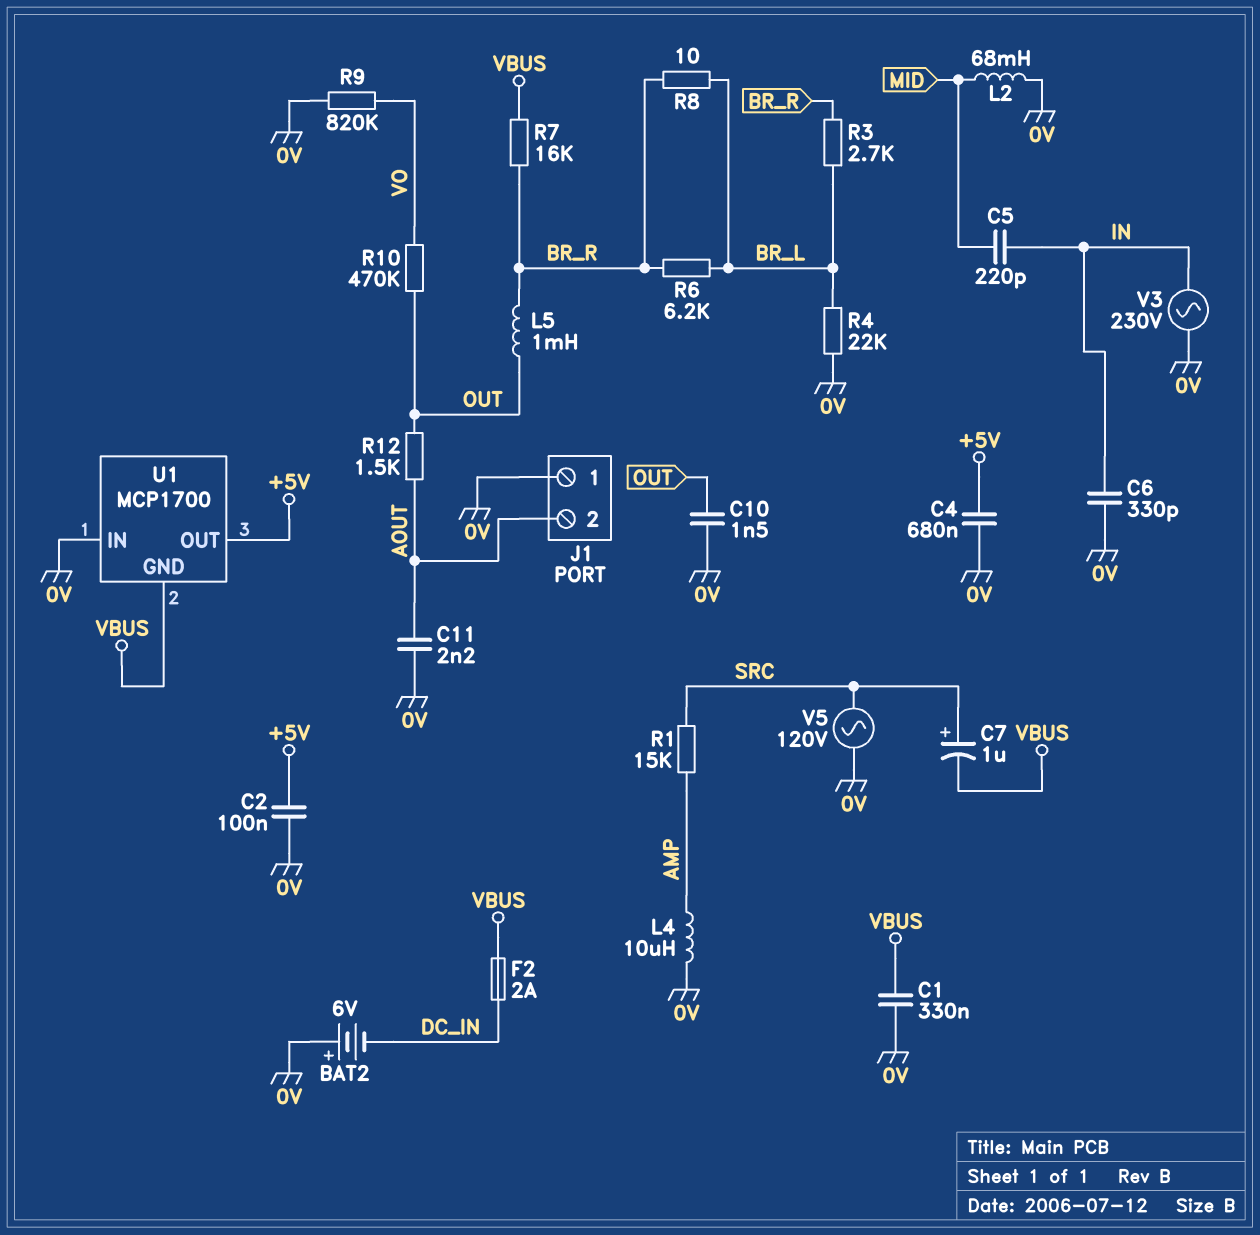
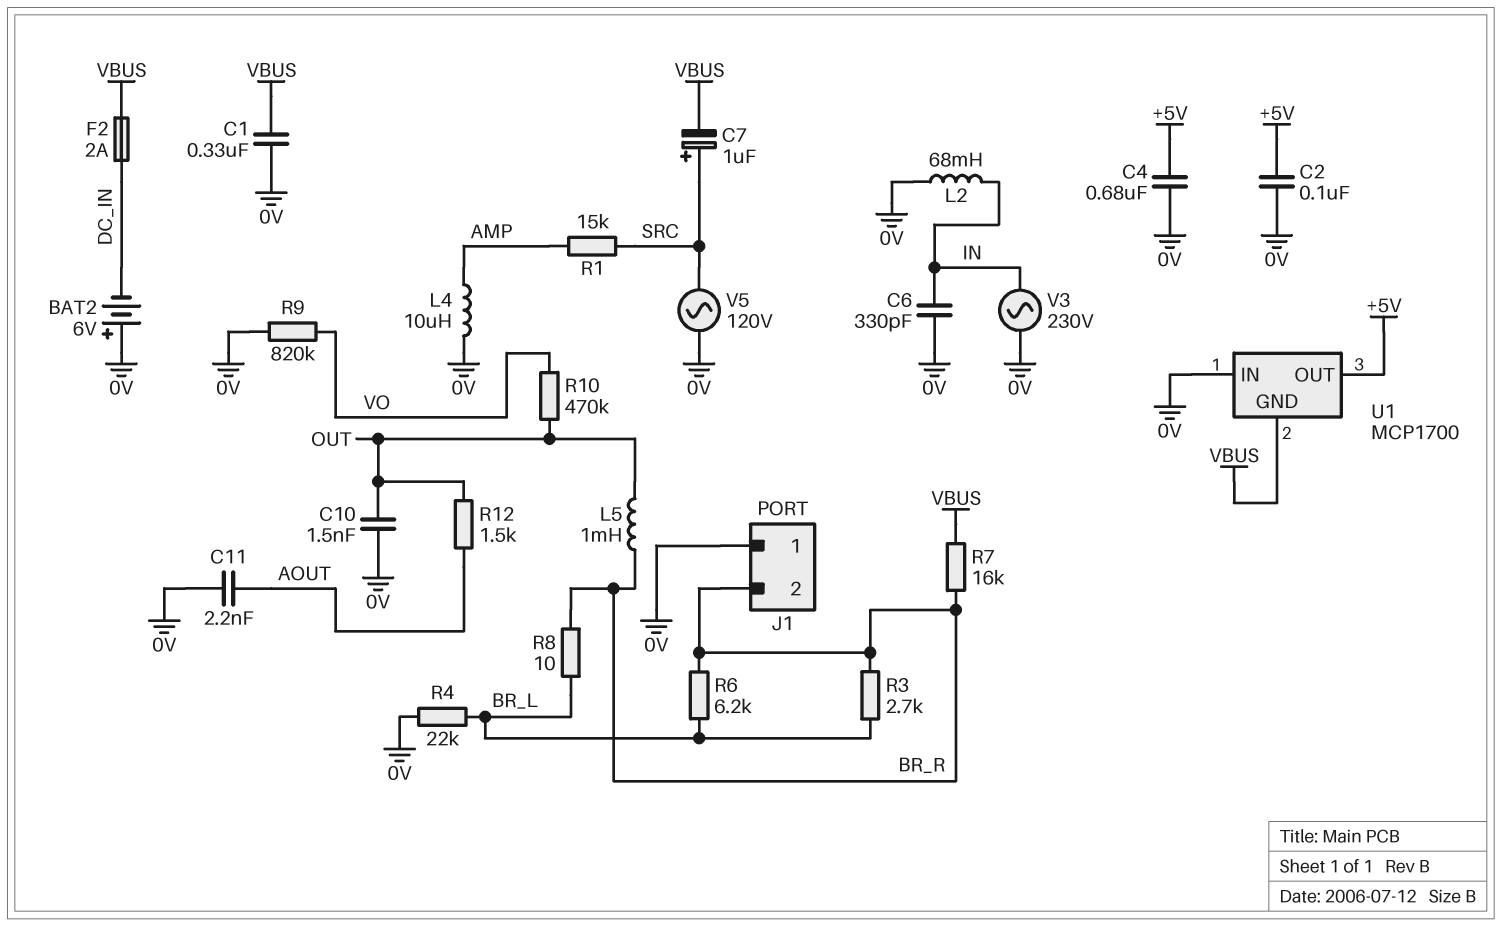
C5: 220pF (IN, MID) -> none
J1 pin 2: AOUT -> BR_R
L2: 68mH (0V, MID) -> 68mH (0V, IN)

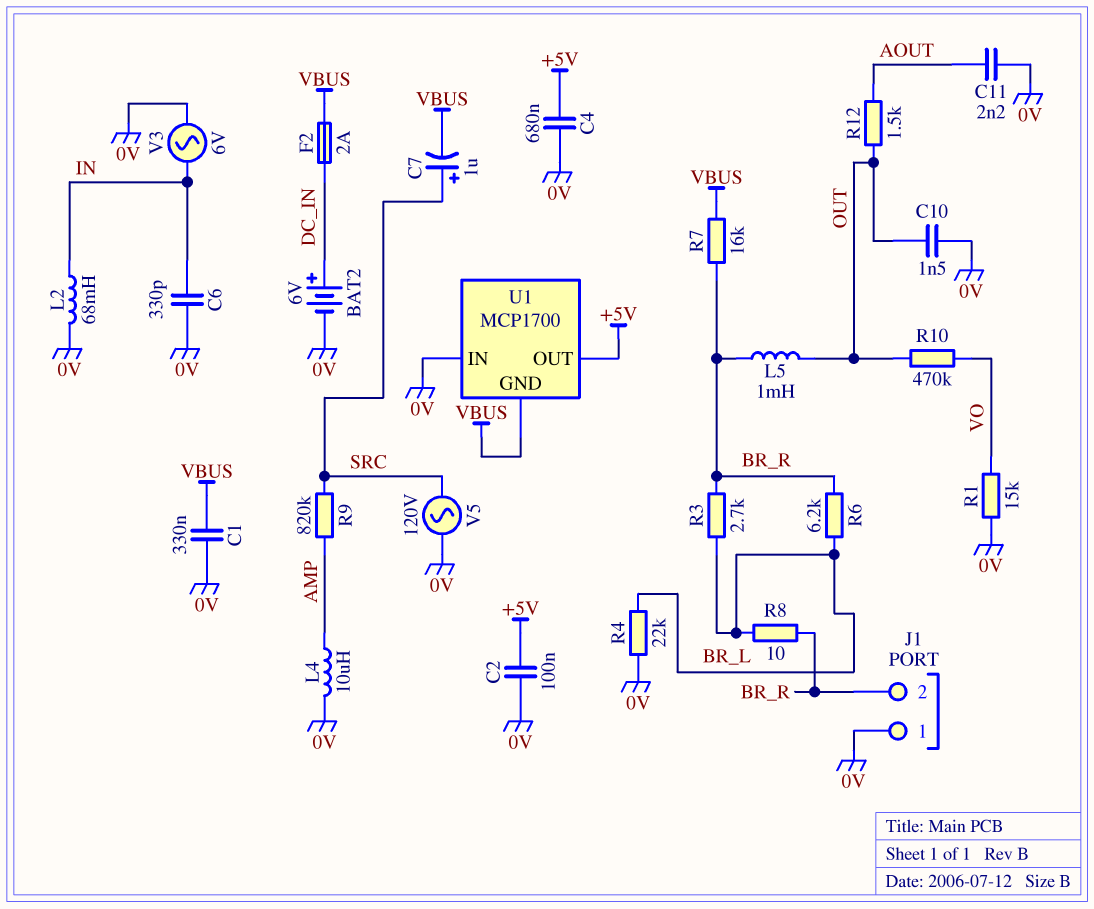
BAT2: 6V (plus 0V, minus DC_IN) -> 6V (plus DC_IN, minus 0V)
R1: 15k (AMP, SRC) -> 15k (0V, VO)
R9: 820k (0V, VO) -> 820k (AMP, SRC)
V3: AC 230V (0V, IN) -> AC 6V (0V, IN)

